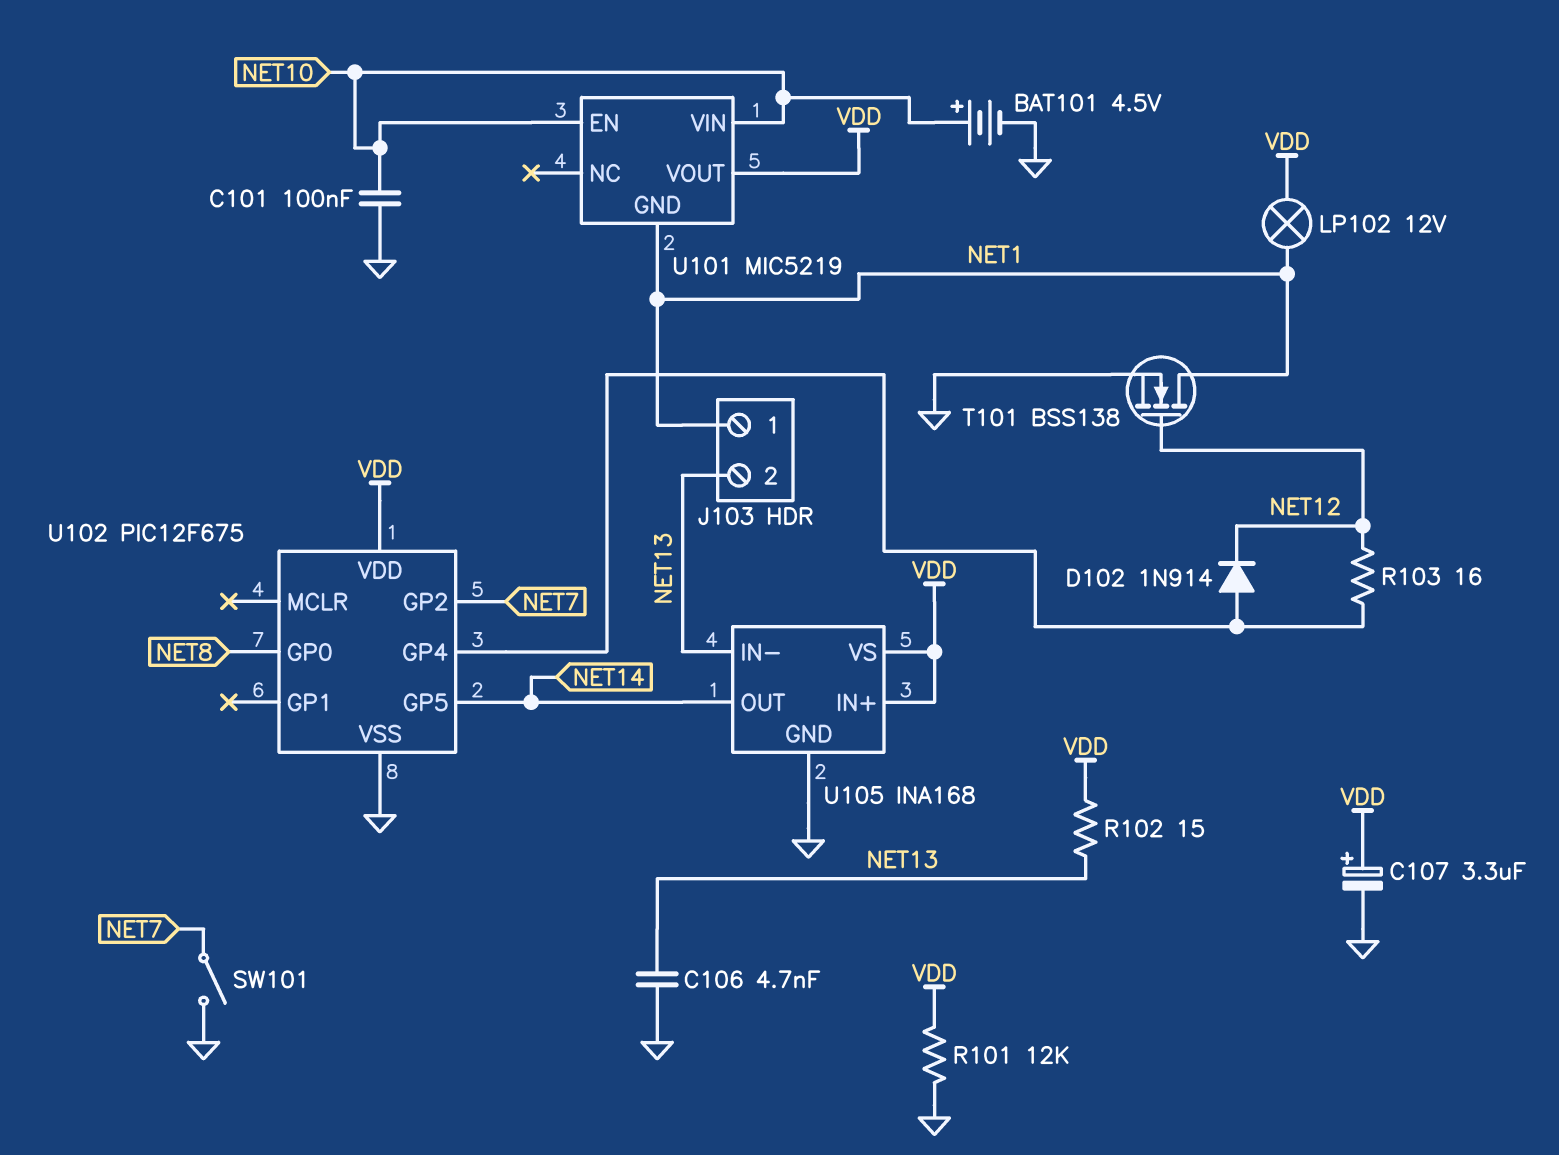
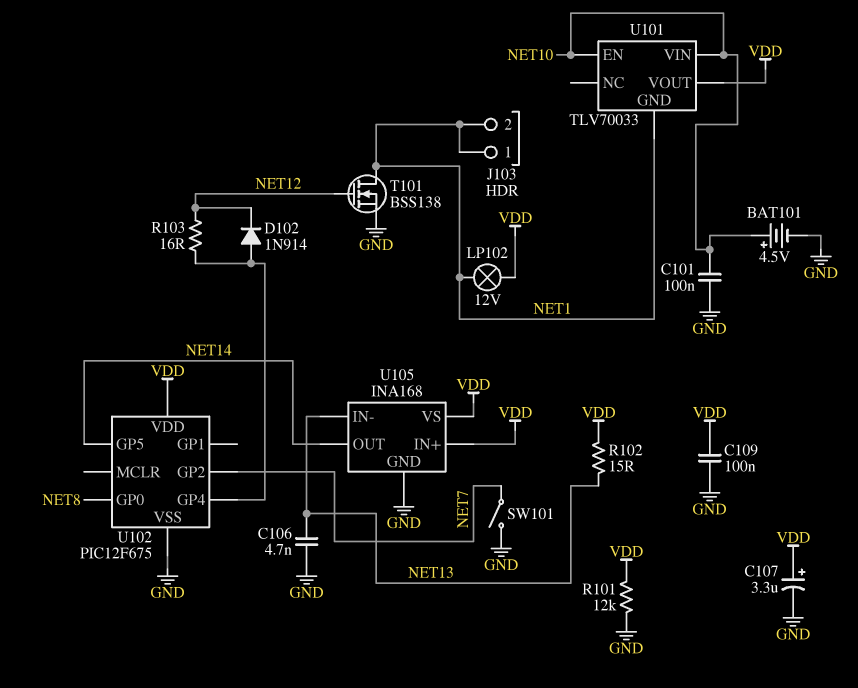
C109: none -> 100nF (GND, VDD)
J103 pin 2: NET13 -> NET1
U101: MIC5219 -> TLV70033

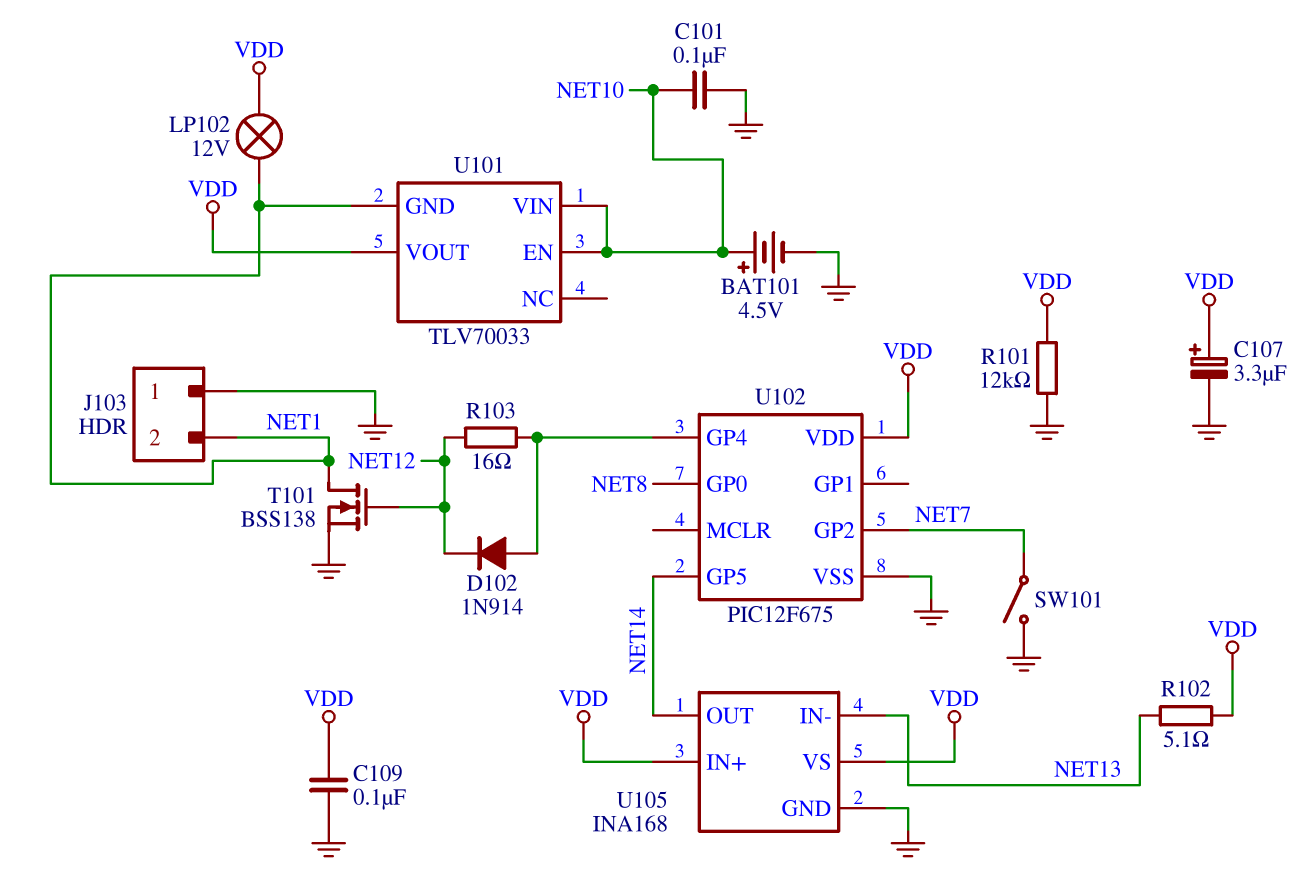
C106: 4.7nF (GND, NET13) -> none
J103 pin 1: NET1 -> GND
R102: 15 (NET13, VDD) -> 5.1 (NET13, VDD)

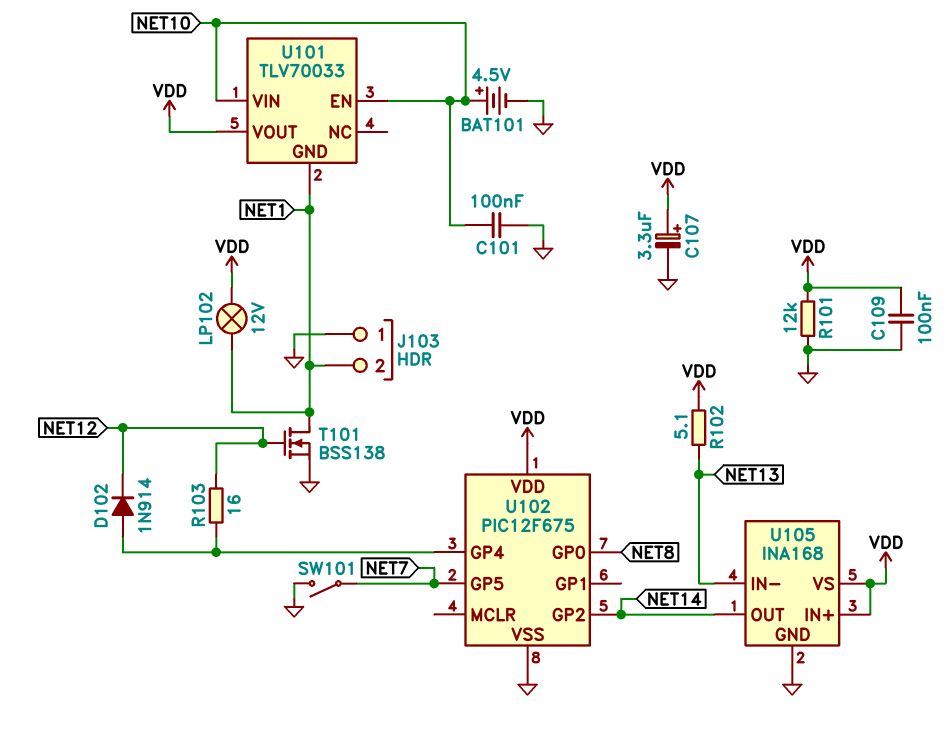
U102 pin GP2: NET7 -> NET14
U102 pin GP5: NET14 -> NET7

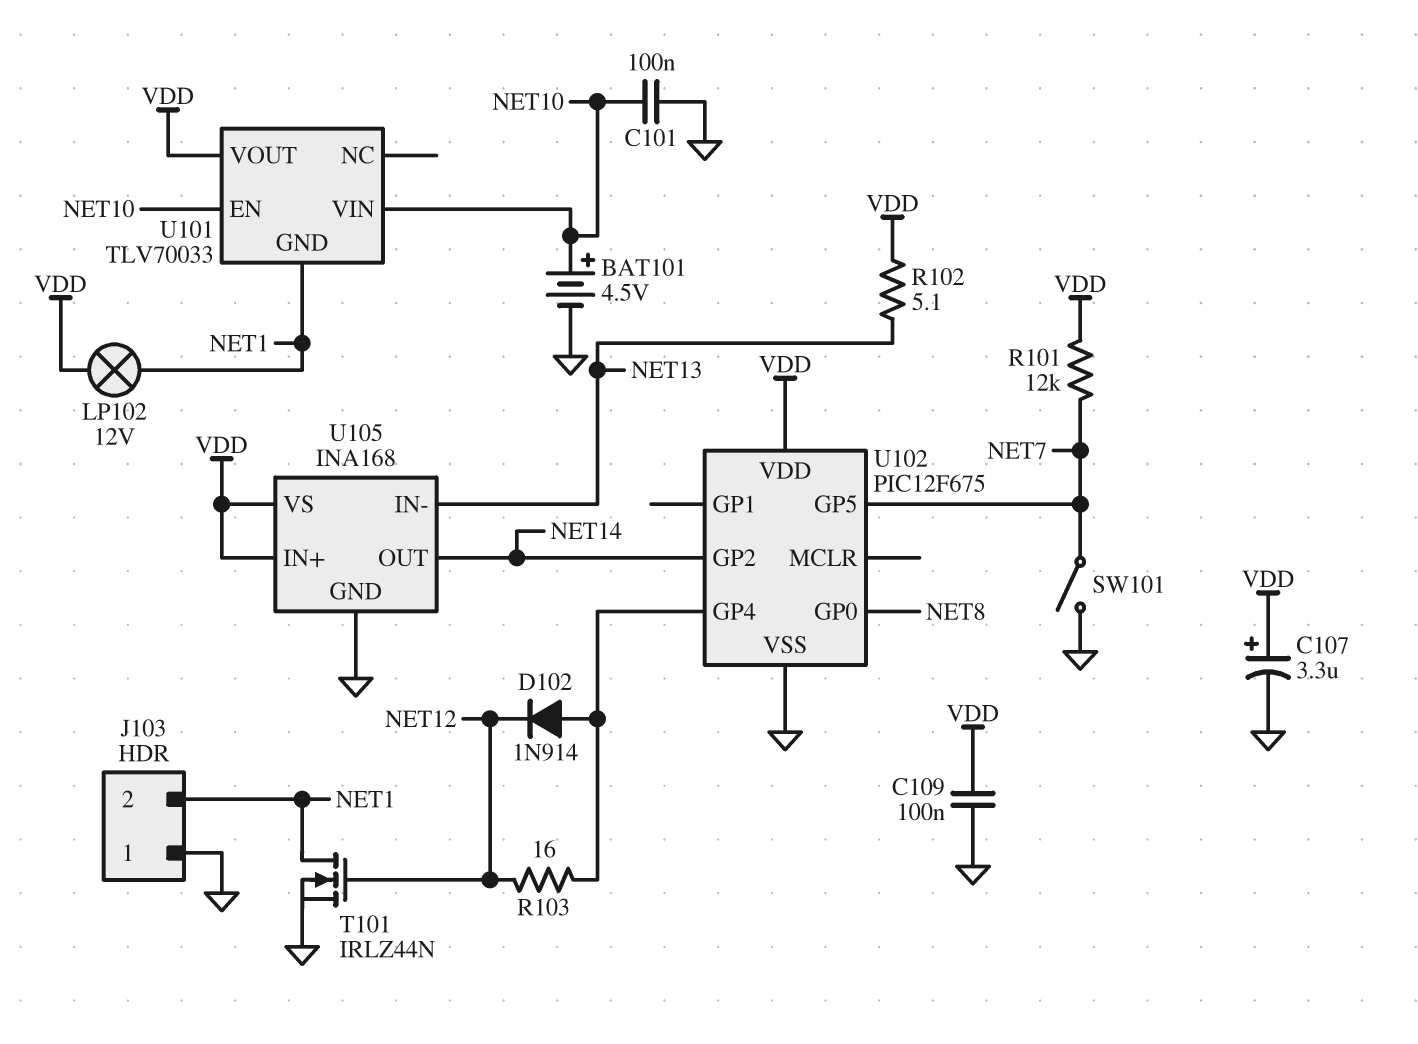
R101: 12k (GND, VDD) -> 12k (NET7, VDD)
T101: NMOS BSS138 (G NET12, D NET1, S GND) -> NMOS IRLZ44N (G NET12, D NET1, S GND)

